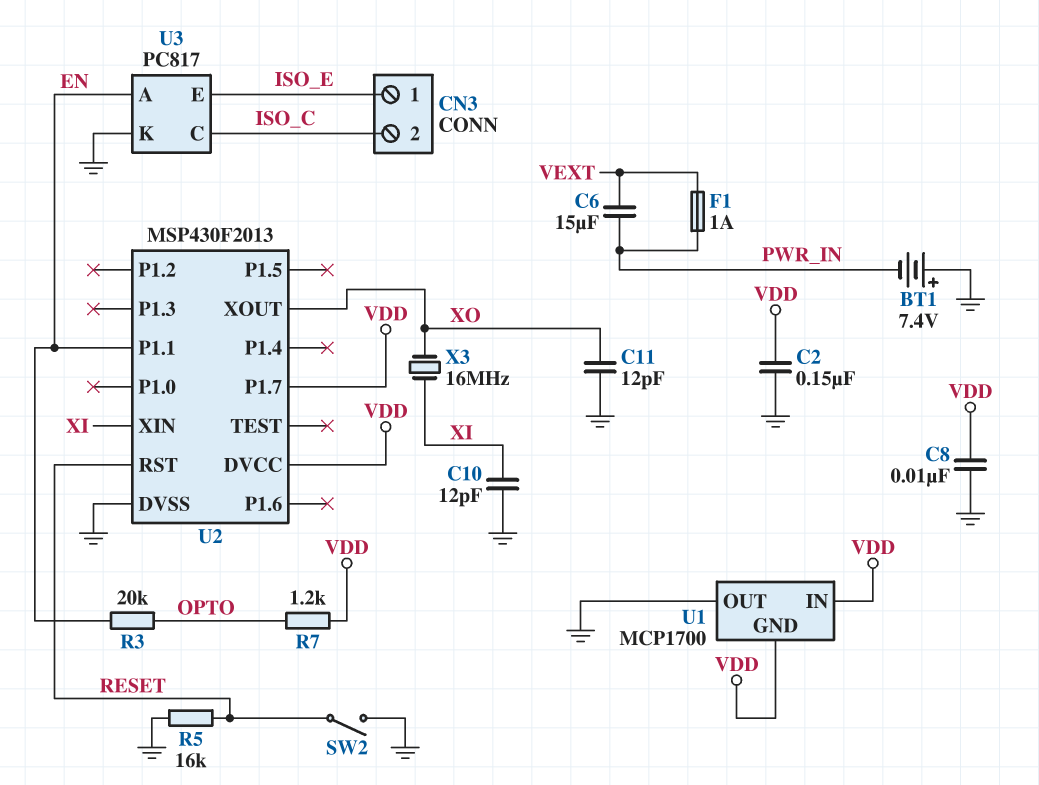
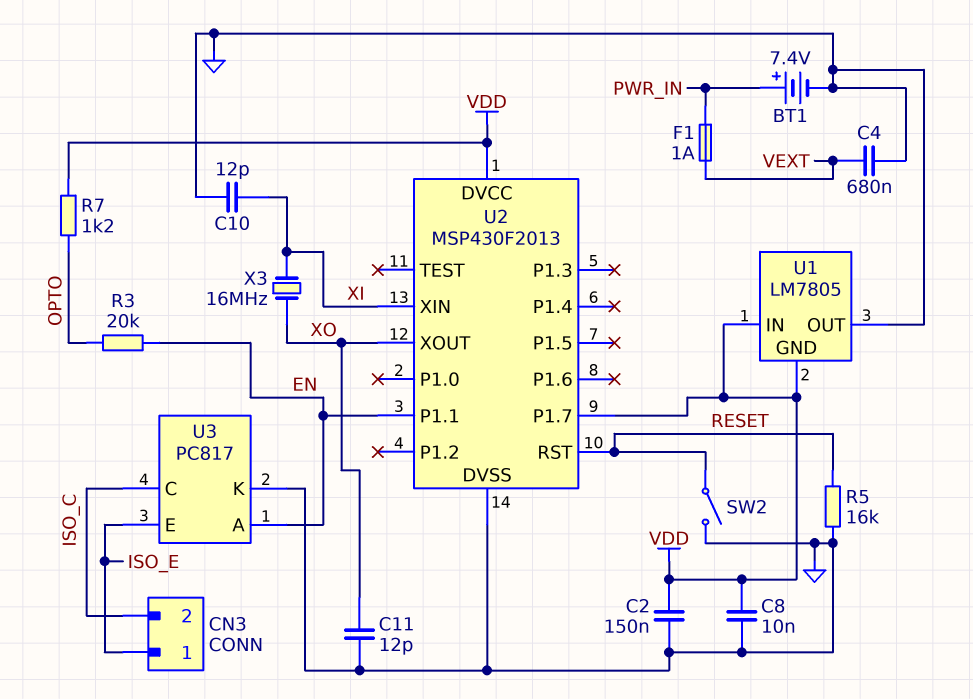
BT1: 7.4V (plus GND, minus PWR_IN) -> 7.4V (plus PWR_IN, minus GND)
C4: none -> 680nF (GND, VEXT)
C6: 15uF (PWR_IN, VEXT) -> none
U1: MCP1700 -> LM7805

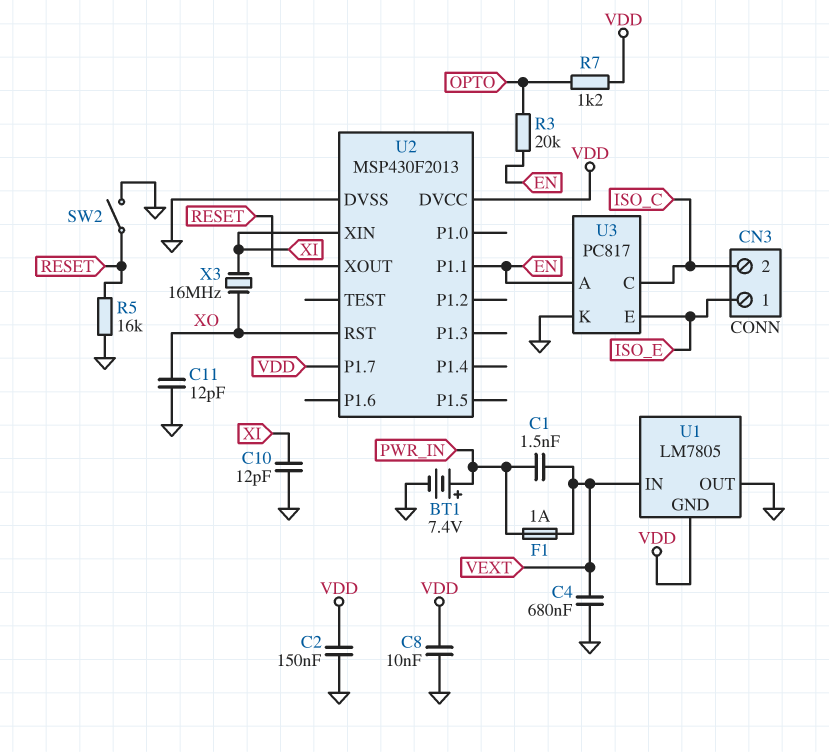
C1: none -> 1.5nF (PWR_IN, VEXT)
U1 pin IN: VDD -> VEXT
U2 pin RST: RESET -> XO
U2 pin XOUT: XO -> RESET

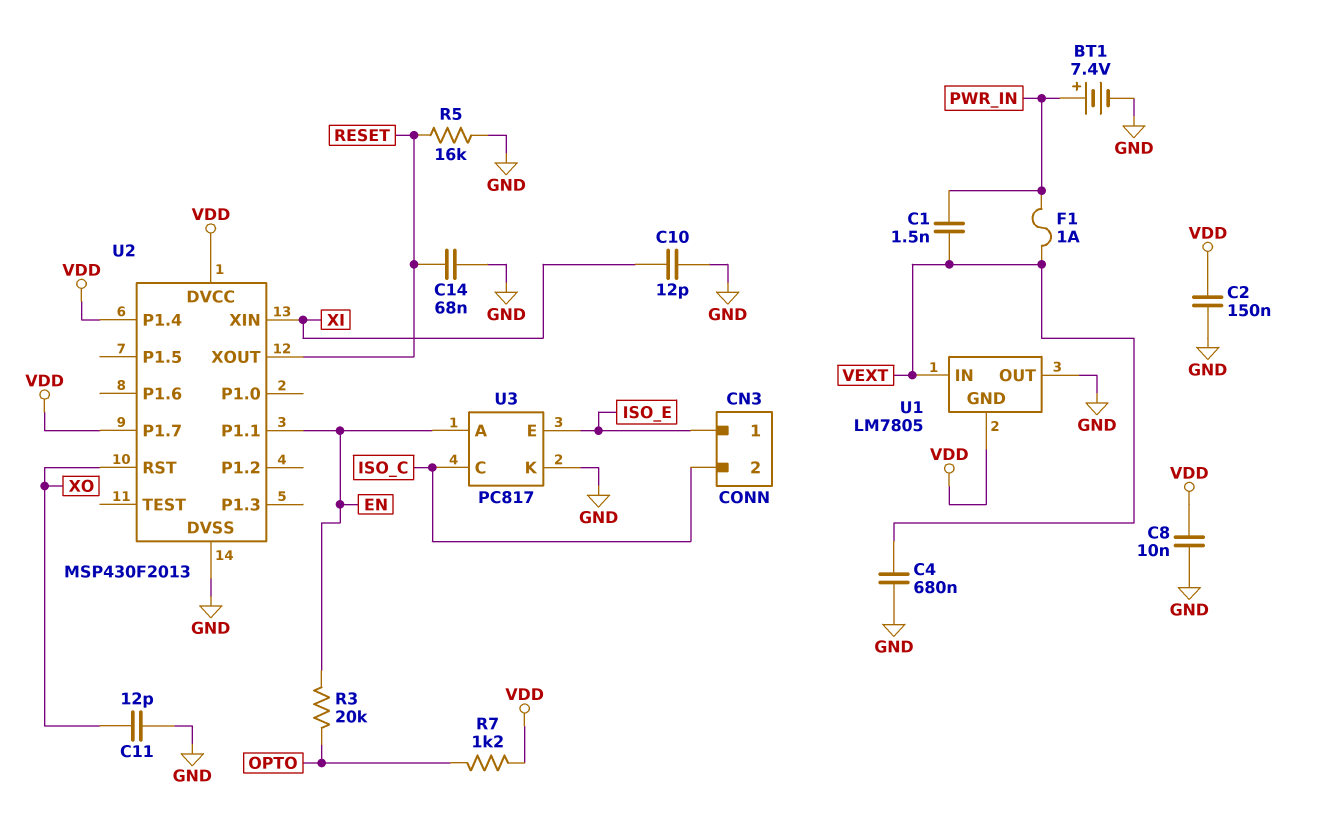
C14: none -> 68nF (GND, RESET)
SW2: switch (GND, RESET) -> none
U2 pin P1.4: none -> VDD
X3: 16MHz (XI, XO) -> none

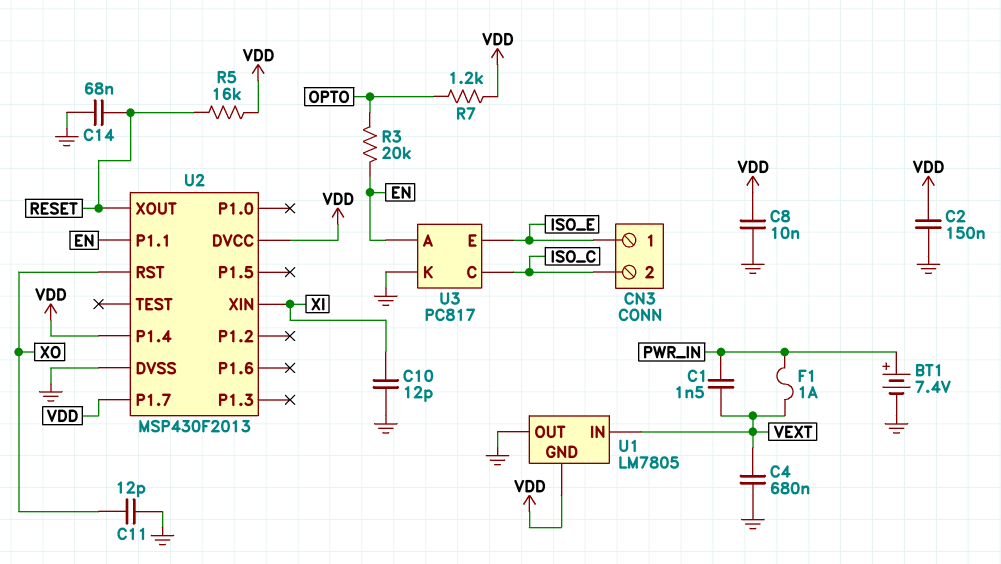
R5: 16k (GND, RESET) -> 16k (RESET, VDD)

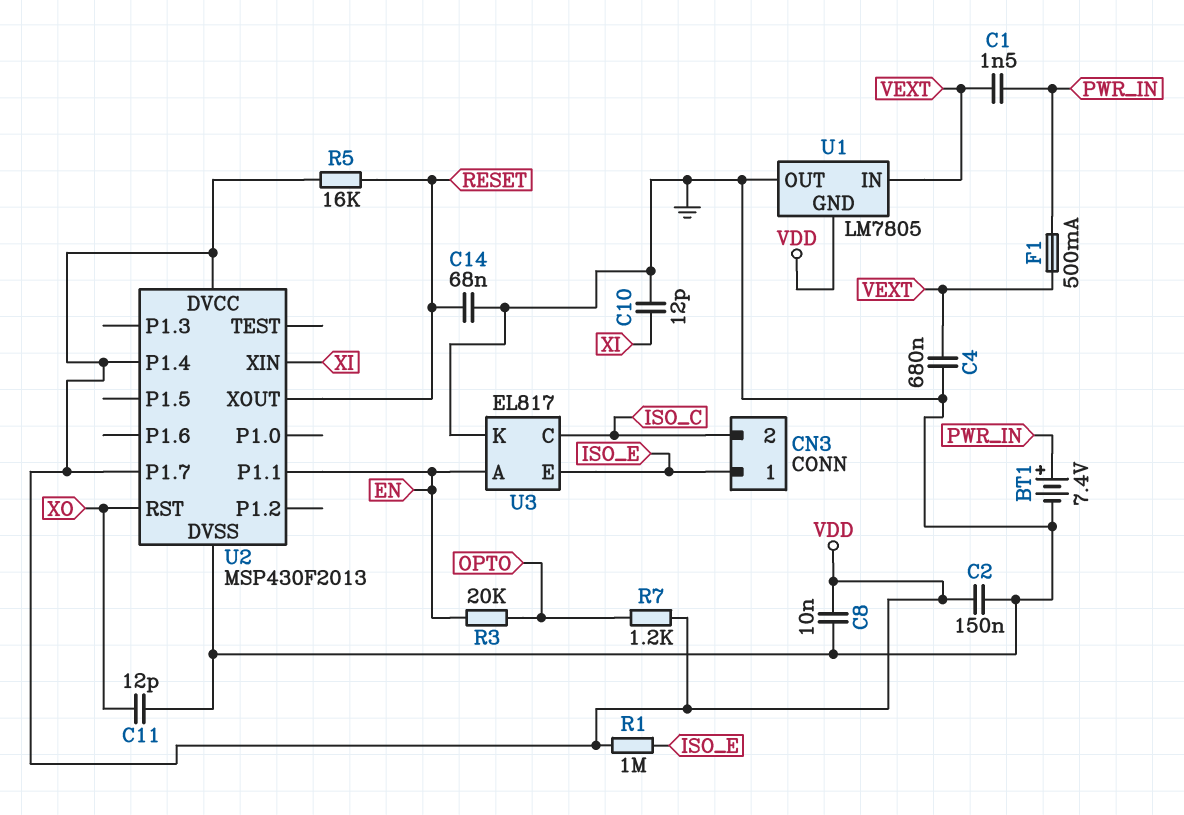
F1: 1A (PWR_IN, VEXT) -> 500mA (PWR_IN, VEXT)
R1: none -> 1M (ISO_E, VDD)
U3: PC817 -> EL817

